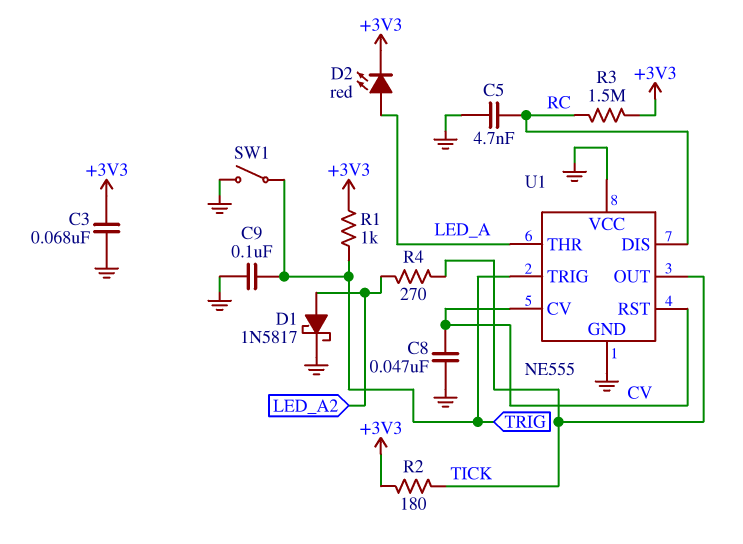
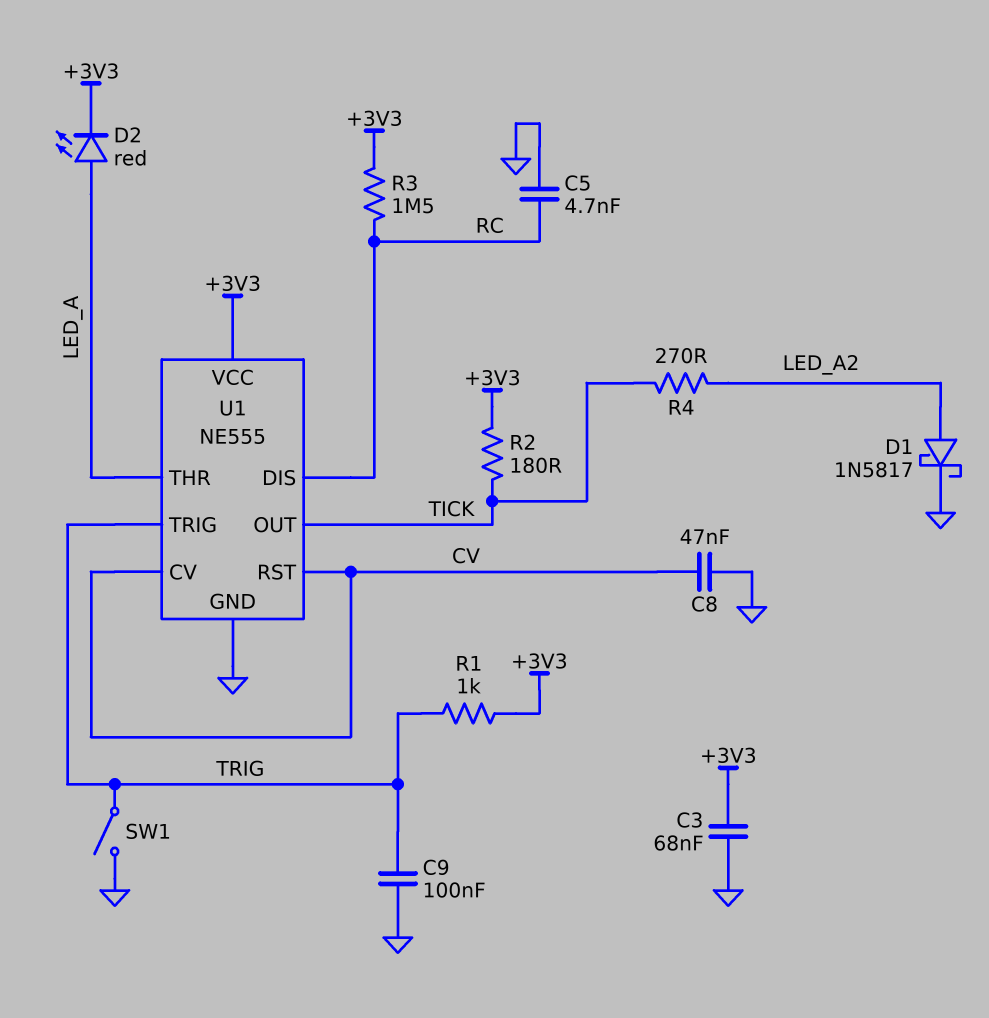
U1 pin VCC: GND -> +3V3

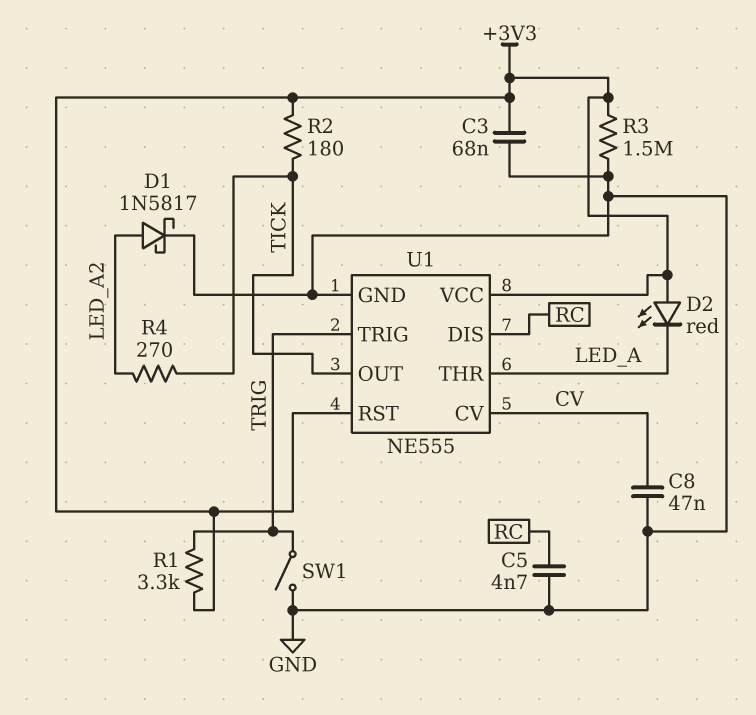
C9: 100nF (GND, TRIG) -> none
D2: LED red (A LED_A, K +3V3) -> LED red (A +3V3, K LED_A)
R1: 1k (+3V3, TRIG) -> 3.3k (+3V3, TRIG)
R3: 1.5M (+3V3, RC) -> 1.5M (+3V3, GND)
U1 pin RST: CV -> +3V3

